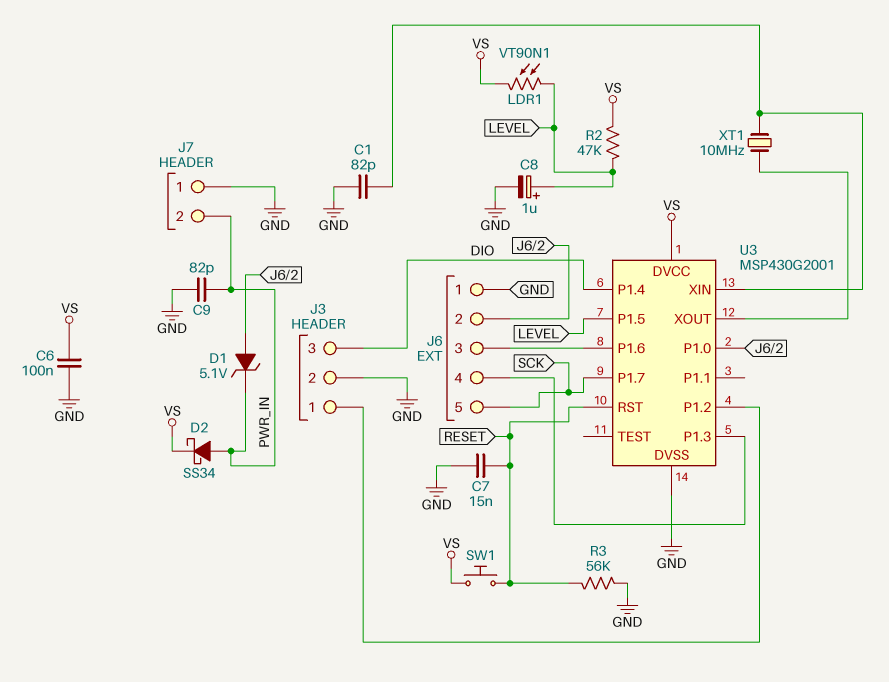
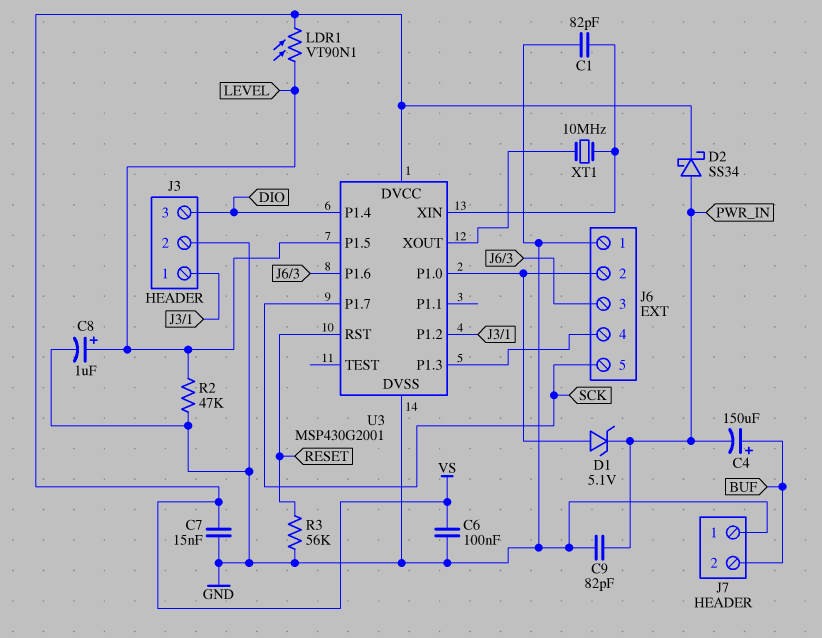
C4: none -> 150uF (plus BUF, minus PWR_IN)
C7: 15nF (GND, RESET) -> 15nF (GND, VS)
J7 pin 2: PWR_IN -> BUF
R2: 47k (LEVEL, VS) -> 47k (GND, LEVEL)
SW1: button (RESET, VS) -> none

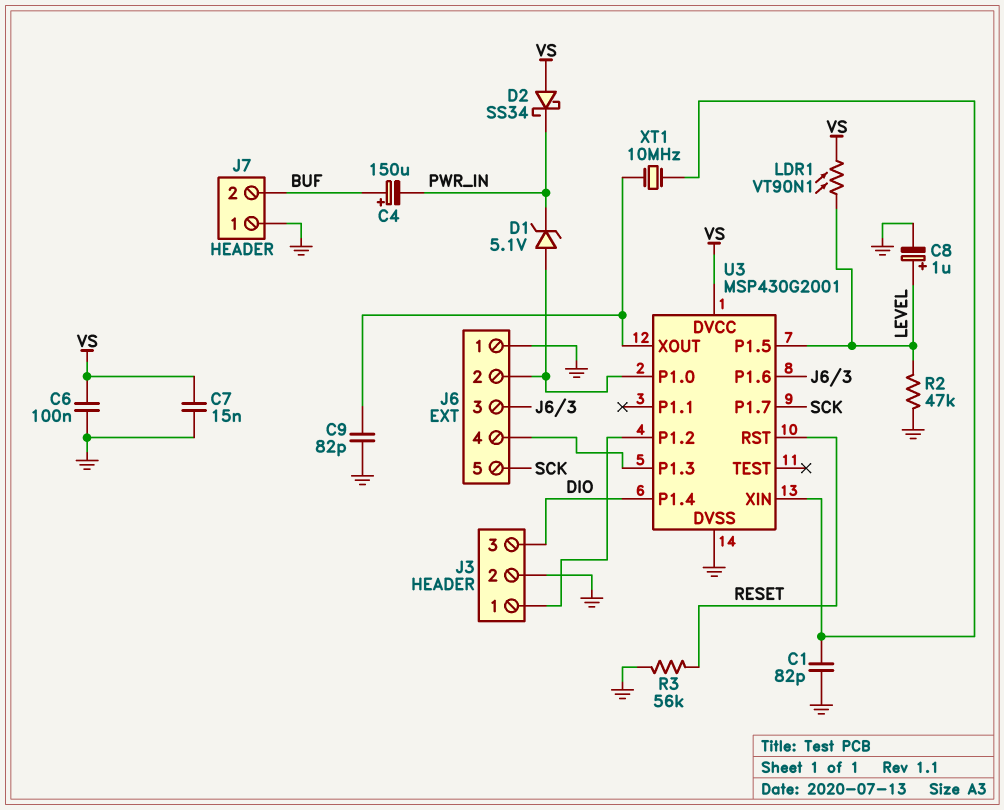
C9: 82pF (GND, PWR_IN) -> 82pF (GND, U3/XOUT)
D2: schottky SS34 (A PWR_IN, K VS) -> schottky SS34 (A VS, K PWR_IN)

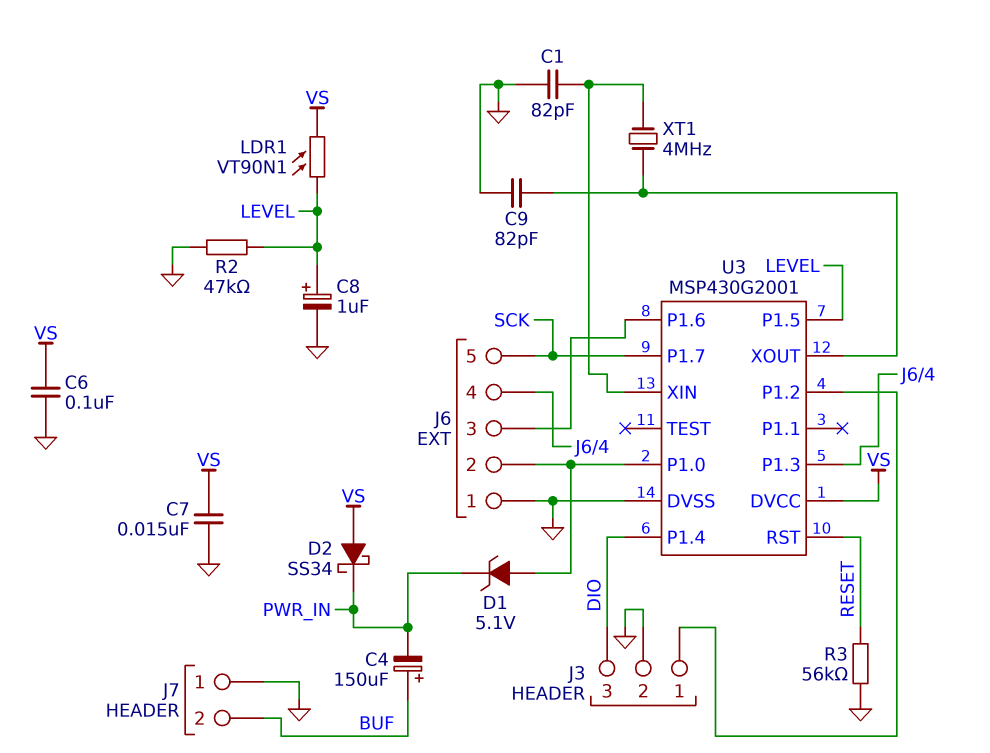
XT1: 10MHz (U3/XIN, U3/XOUT) -> 4MHz (U3/XIN, U3/XOUT)

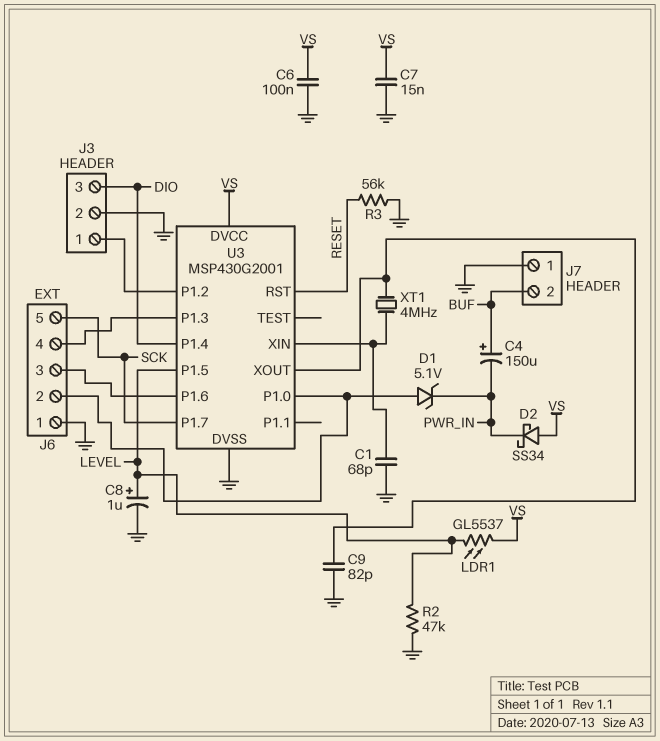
C1: 82pF (GND, U3/XIN) -> 68pF (GND, U3/XIN)
LDR1: VT90N1 (LEVEL, VS) -> GL5537 (LEVEL, VS)

